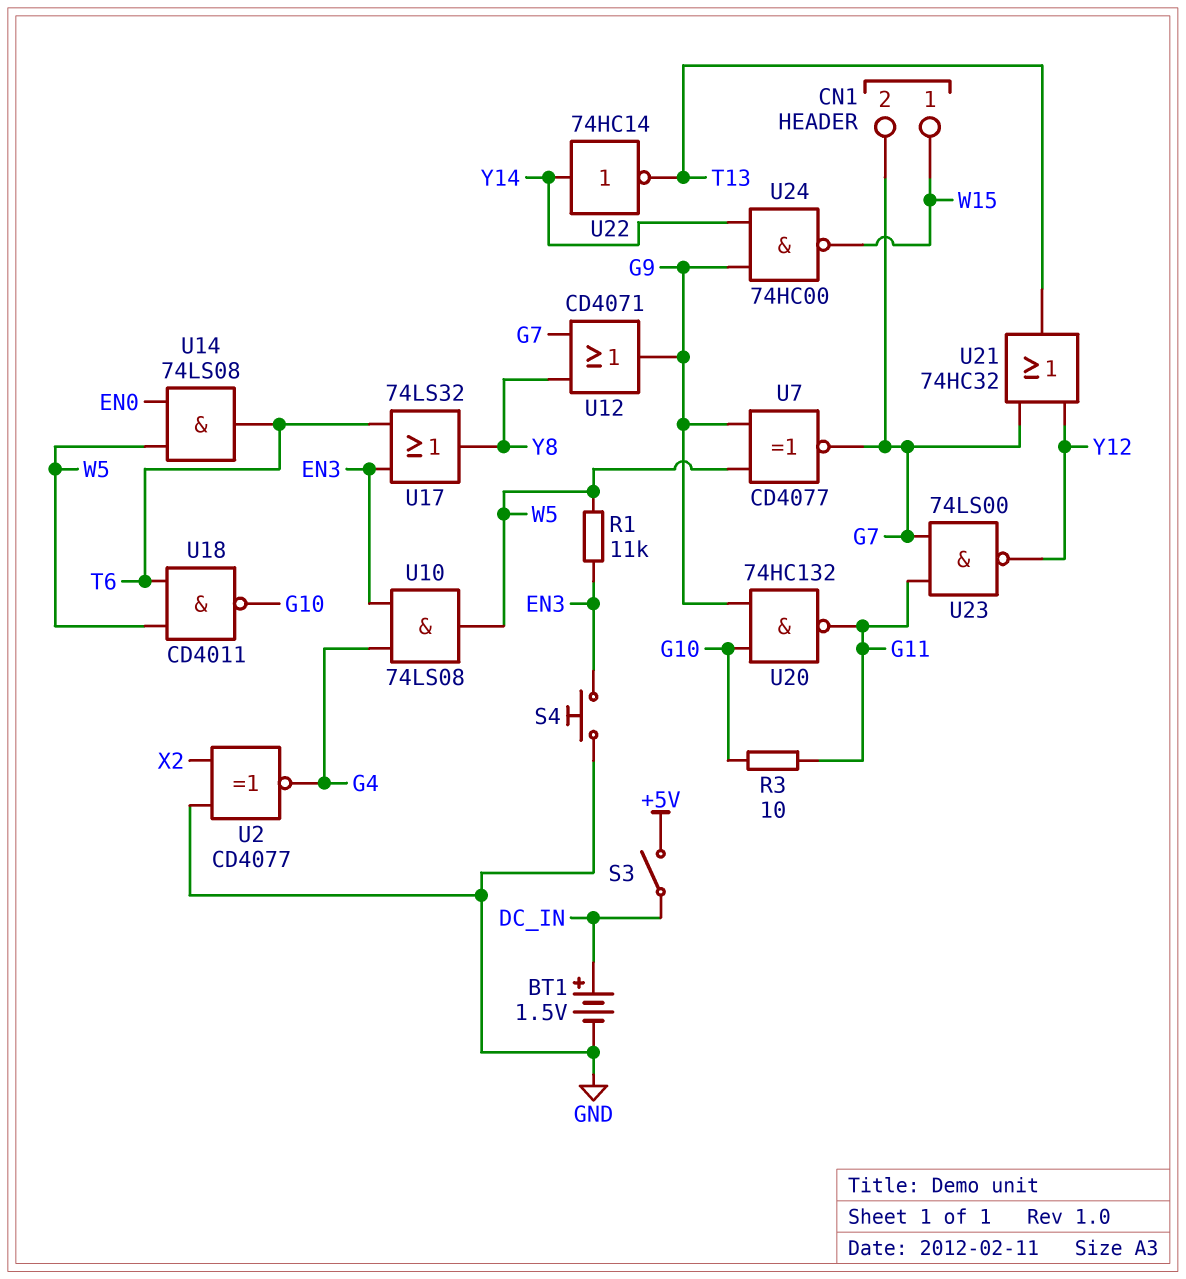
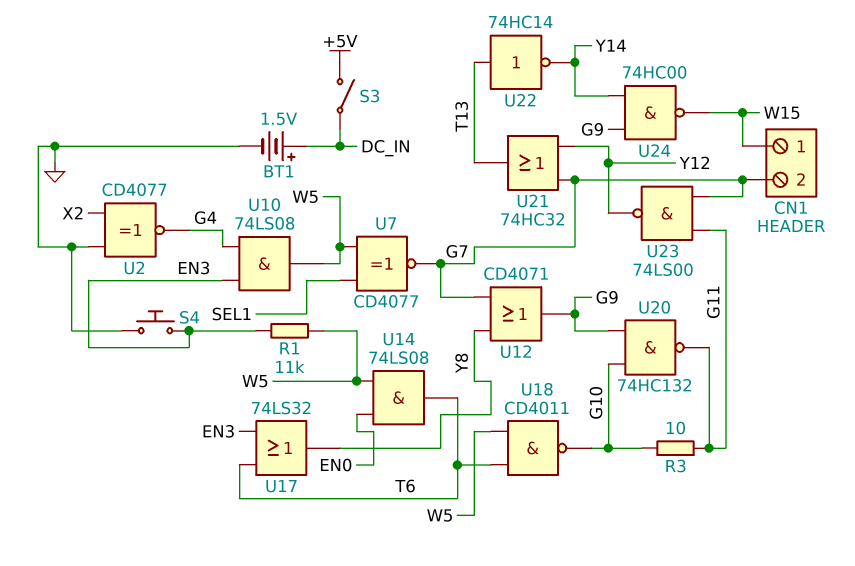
U7: XNOR CD4077 (in G9, in W5, out G7) -> XNOR CD4077 (in SEL1, in W5, out G7)
U22: NOT 74HC14 (in Y14, out T13) -> NOT 74HC14 (in T13, out Y14)

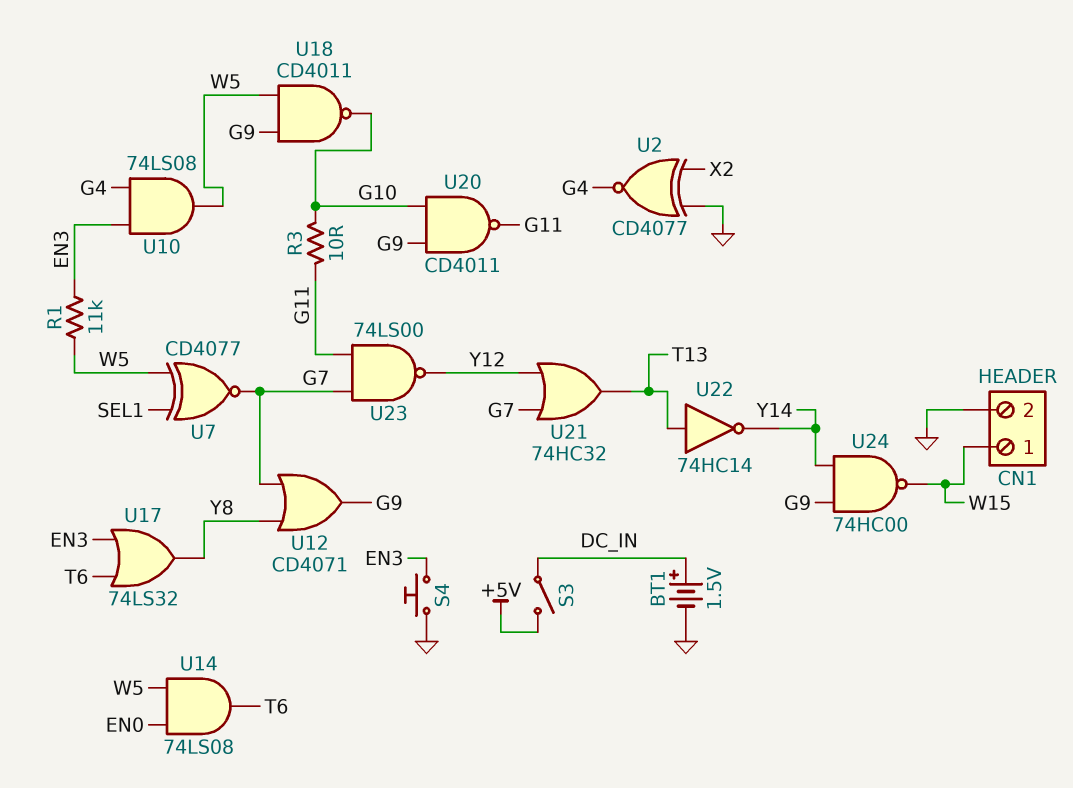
CN1 pin 2: G7 -> GND
U18: NAND CD4011 (in T6, in W5, out G10) -> NAND CD4011 (in G9, in W5, out G10)
U20: NAND 74HC132 (in G9, in G10, out G11) -> NAND CD4011 (in G9, in G10, out G11)

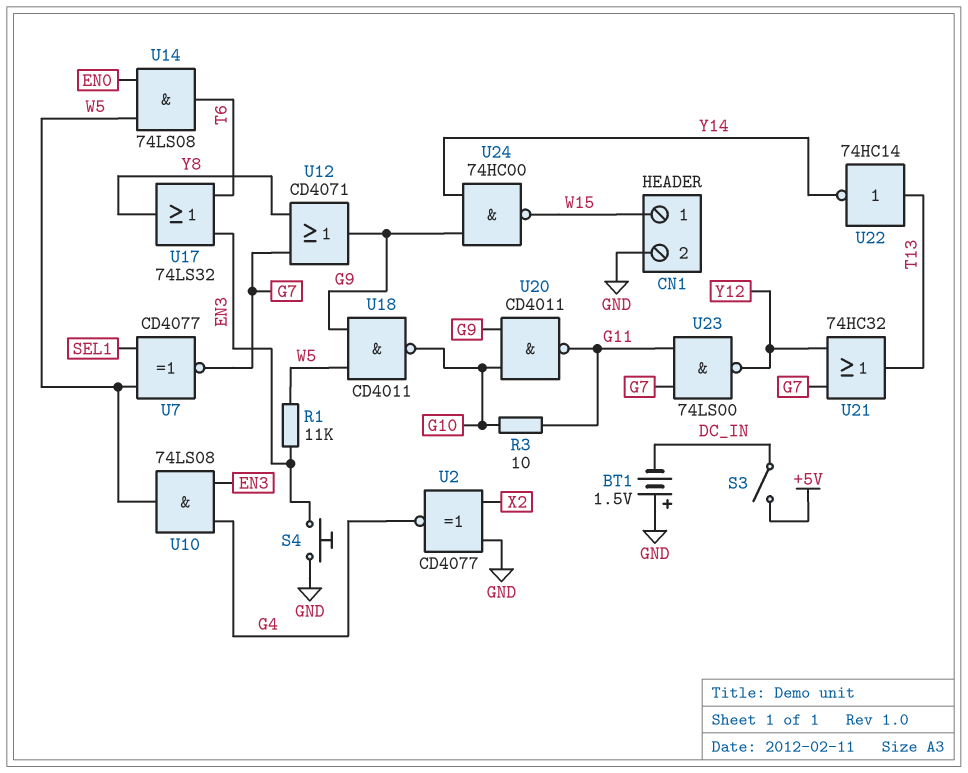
BT1: 1.5V (plus DC_IN, minus GND) -> 1.5V (plus GND, minus DC_IN)

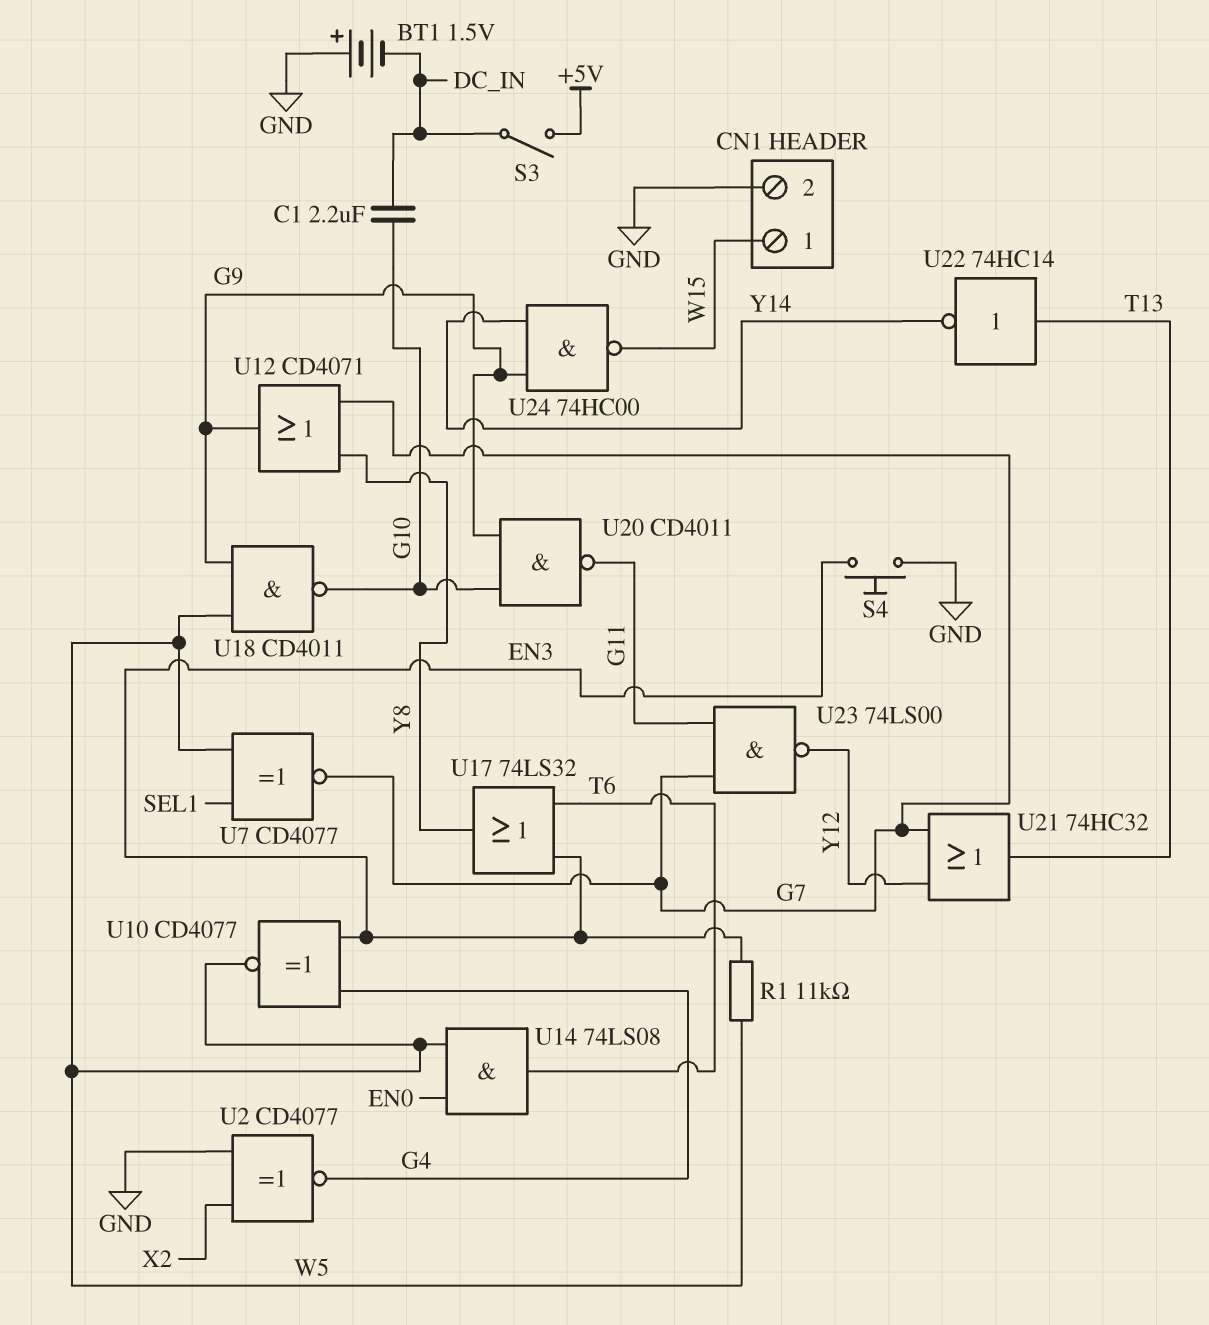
C1: none -> 2.2uF (DC_IN, G10)
R3: 10 (G10, G11) -> none
U10: AND 74LS08 (in EN3, in G4, out W5) -> XNOR CD4077 (in EN3, in G4, out W5)

